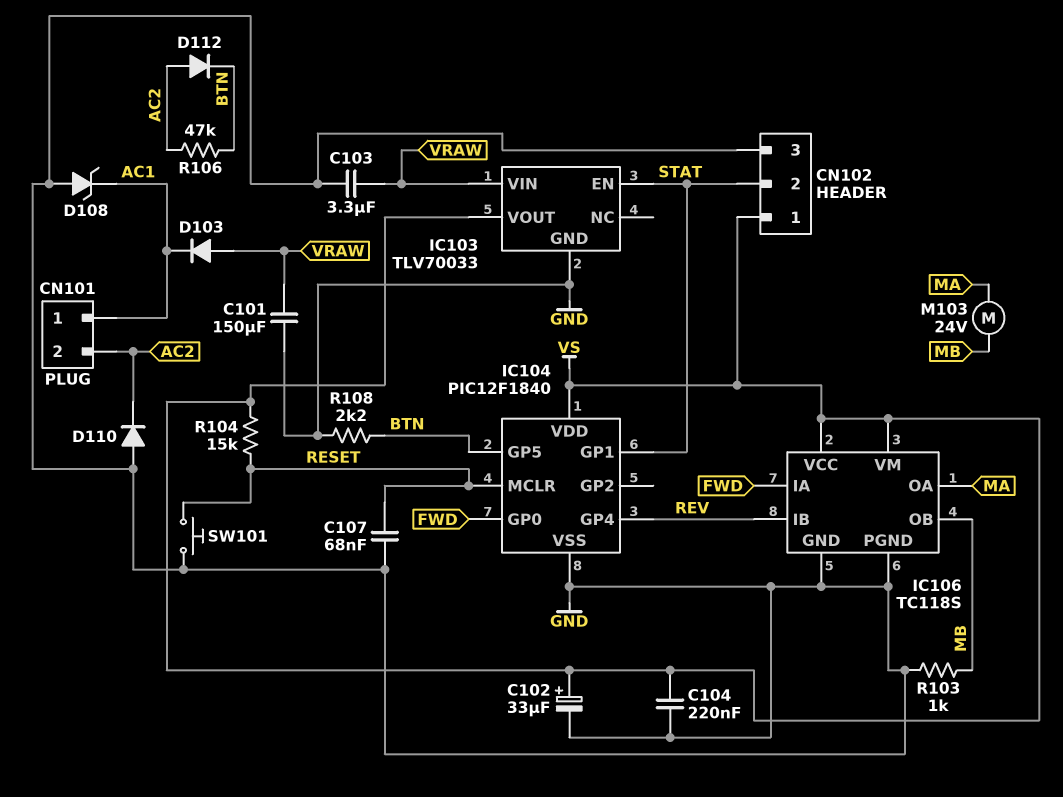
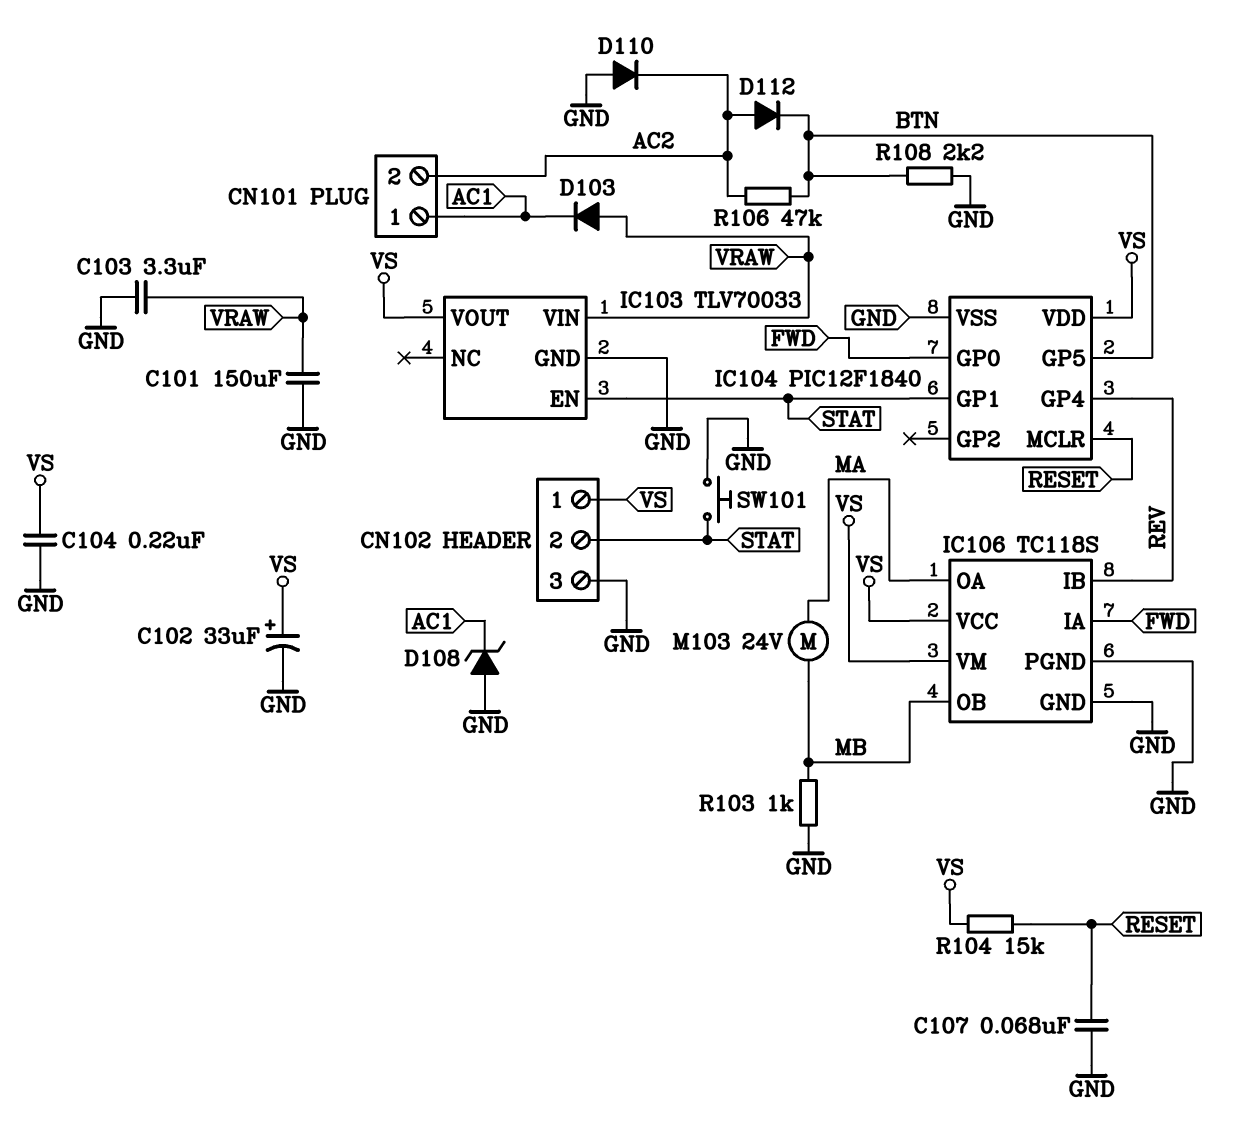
SW101: button (GND, RESET) -> button (GND, STAT)

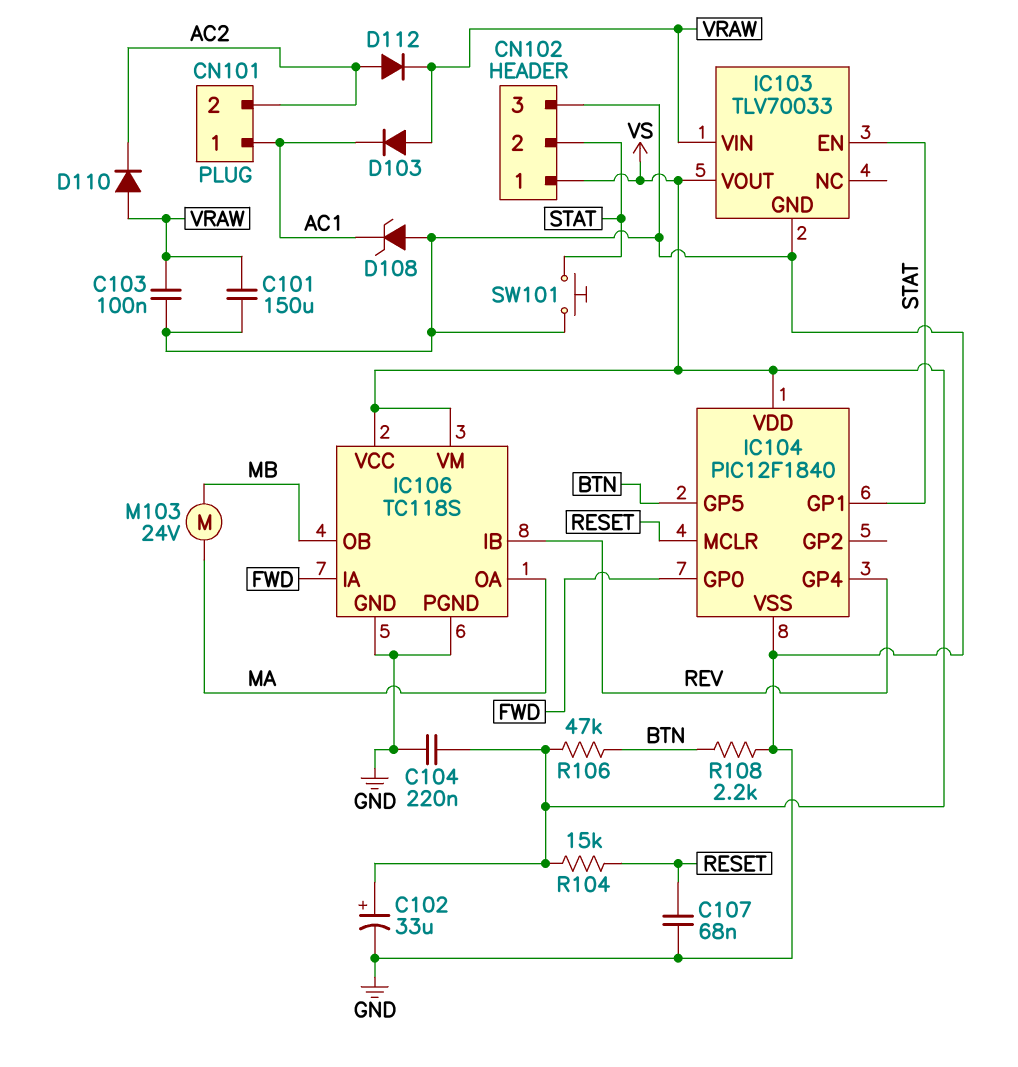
C103: 3.3uF (GND, VRAW) -> 100nF (GND, VRAW)
D110: diode (A GND, K AC2) -> diode (A VRAW, K AC2)
D112: diode (A AC2, K BTN) -> diode (A AC2, K VRAW)
R103: 1k (GND, MB) -> none
R106: 47k (AC2, BTN) -> 47k (BTN, VS)

